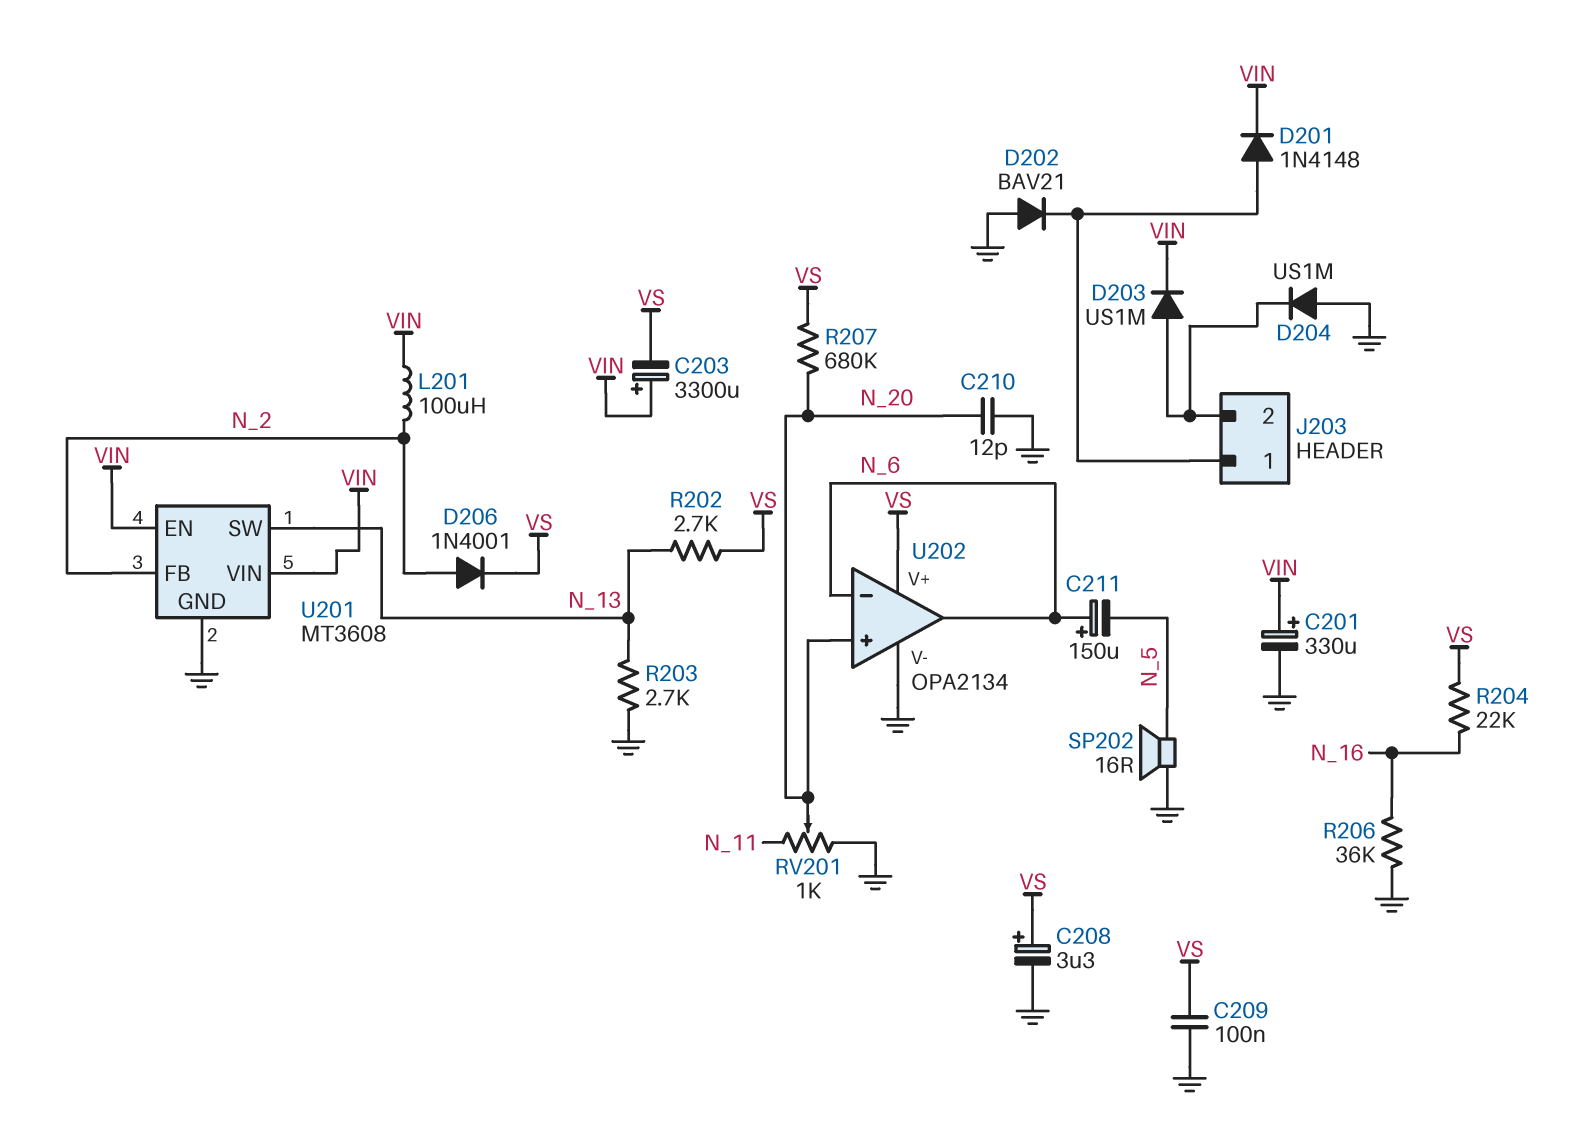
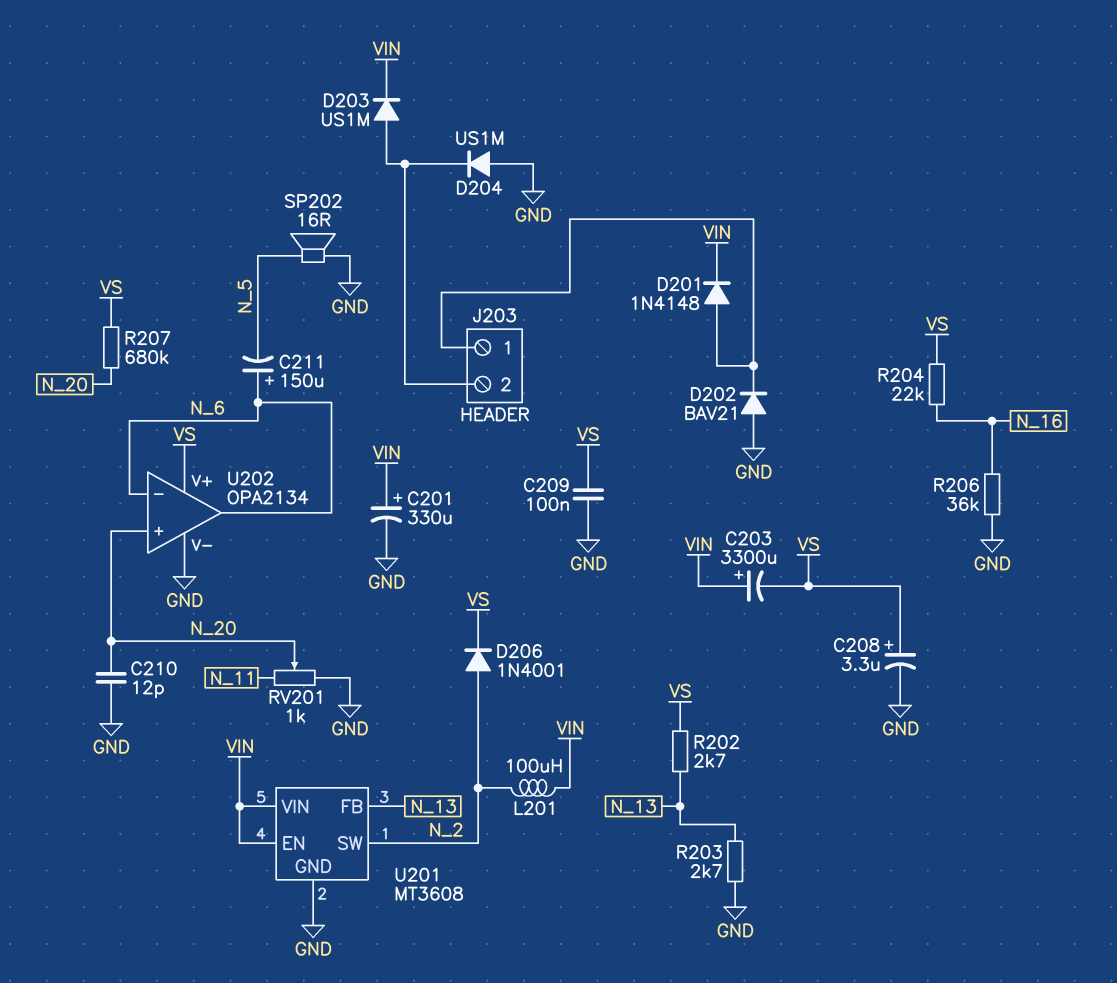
U201 pin FB: N_2 -> N_13
U201 pin SW: N_13 -> N_2

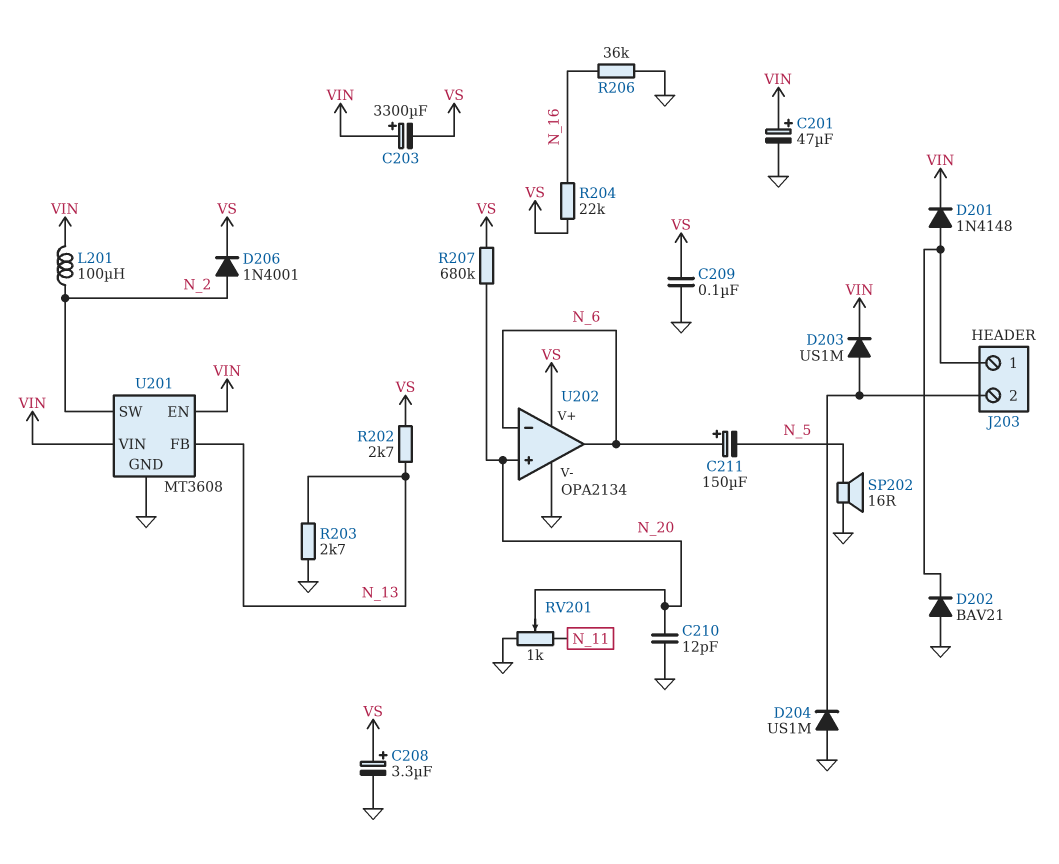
C201: 330uF (plus VIN, minus GND) -> 47uF (plus VIN, minus GND)

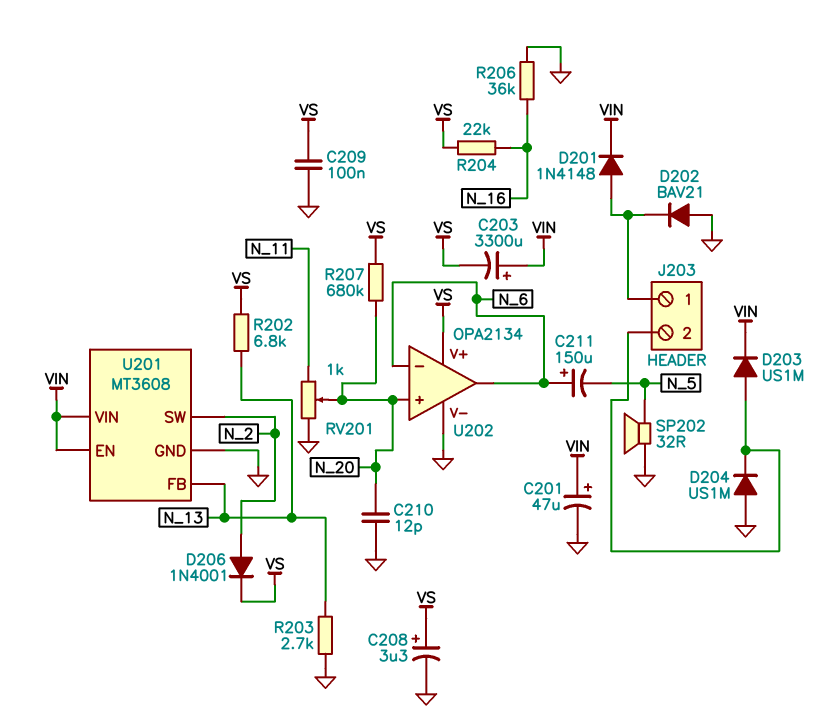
L201: 100uH (N_2, VIN) -> none
R202: 2.7k (N_13, VS) -> 6.8k (N_13, VS)
SP202: speaker 16R (GND, N_5) -> speaker 32R (GND, N_5)

